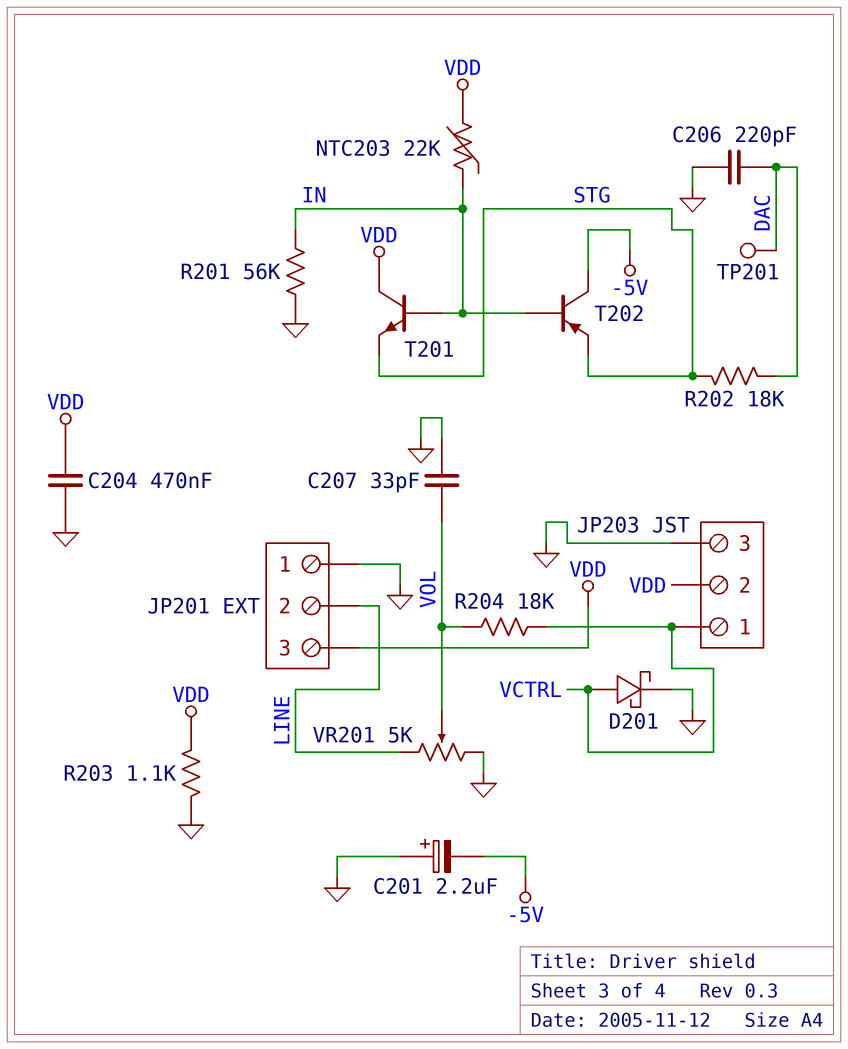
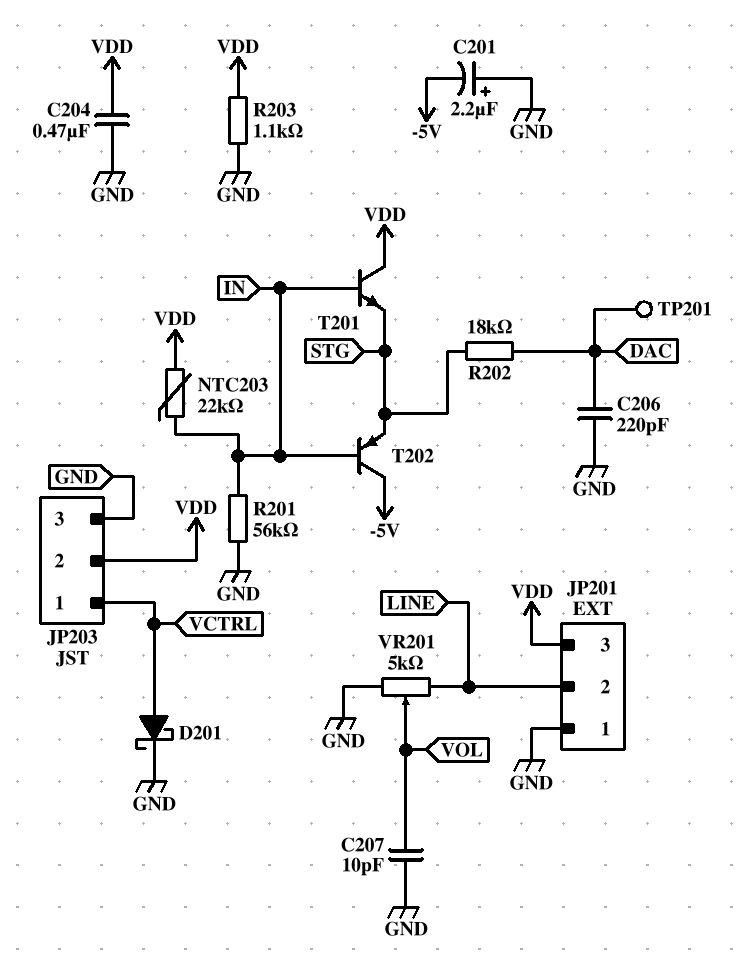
C207: 33pF (GND, VOL) -> 10pF (GND, VOL)
R204: 18k (VCTRL, VOL) -> none

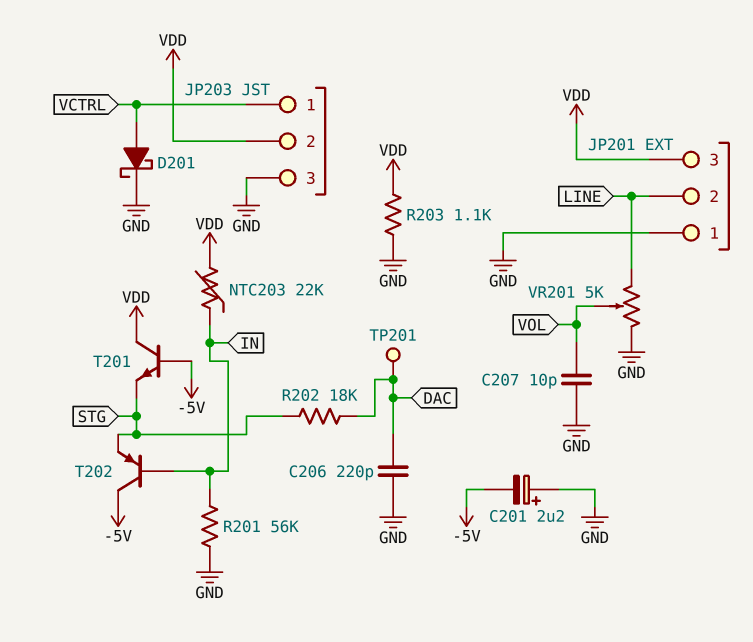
C204: 470nF (GND, VDD) -> none
T201: NPN (B IN, C VDD, E STG) -> NPN (B -5V, C VDD, E STG)

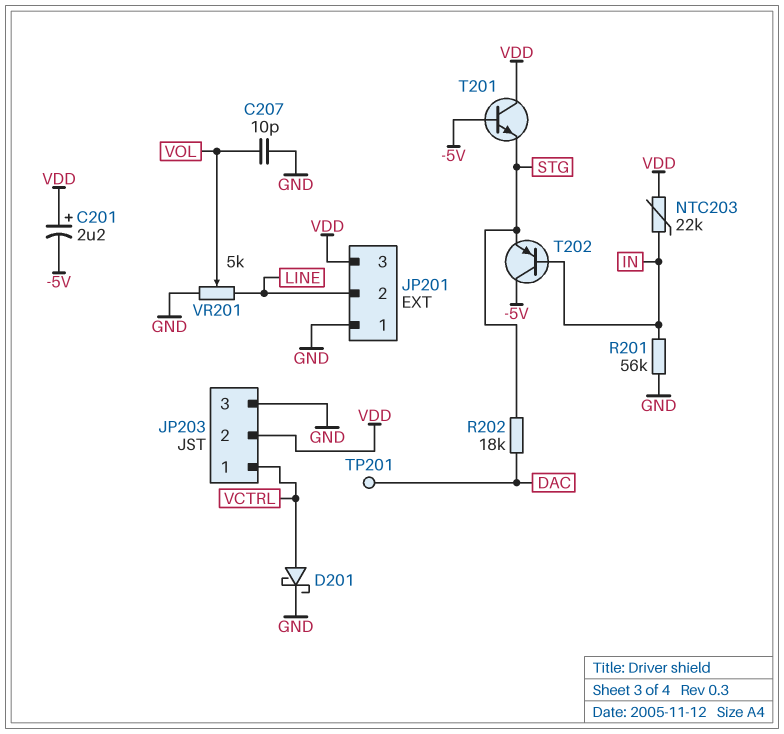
C201: 2.2uF (plus GND, minus -5V) -> 2.2uF (plus VDD, minus -5V)
C206: 220pF (DAC, GND) -> none
R203: 1.1k (GND, VDD) -> none

